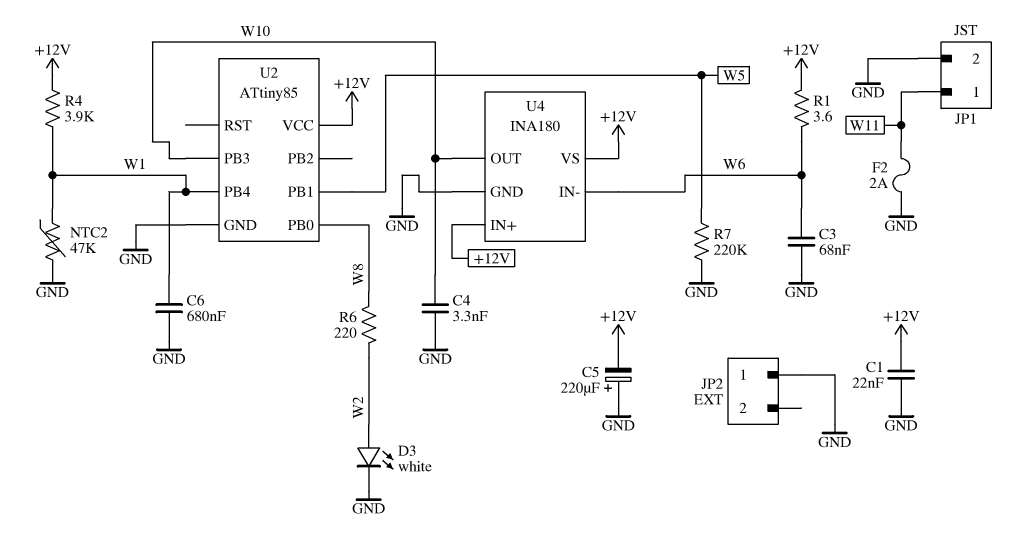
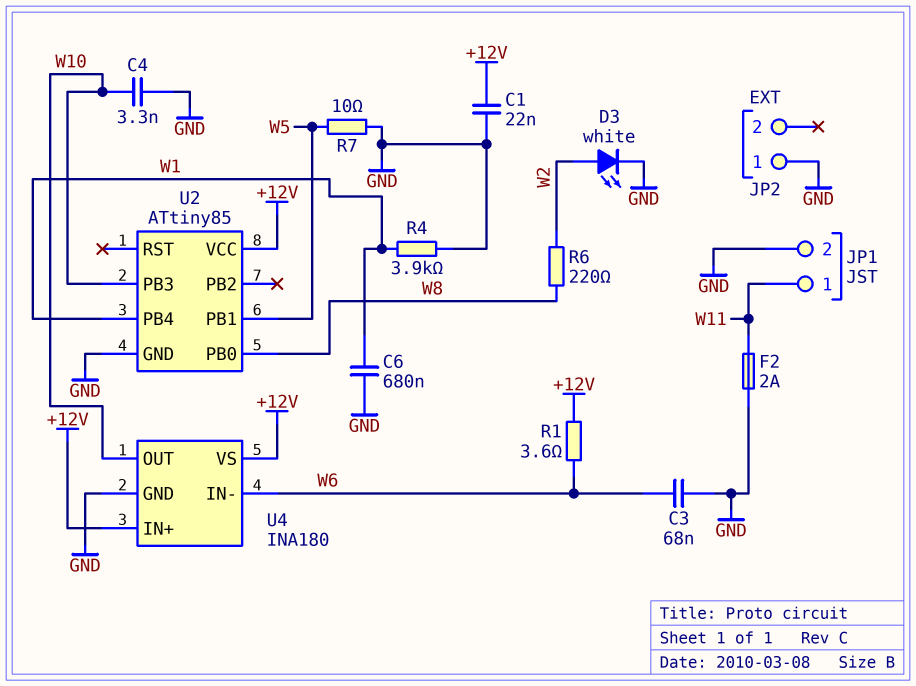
C5: 220uF (plus GND, minus +12V) -> none
NTC2: 47k (GND, W1) -> none
R4: 3.9k (+12V, W1) -> 3.9k (GND, W1)
R7: 220k (GND, W5) -> 10 (GND, W5)

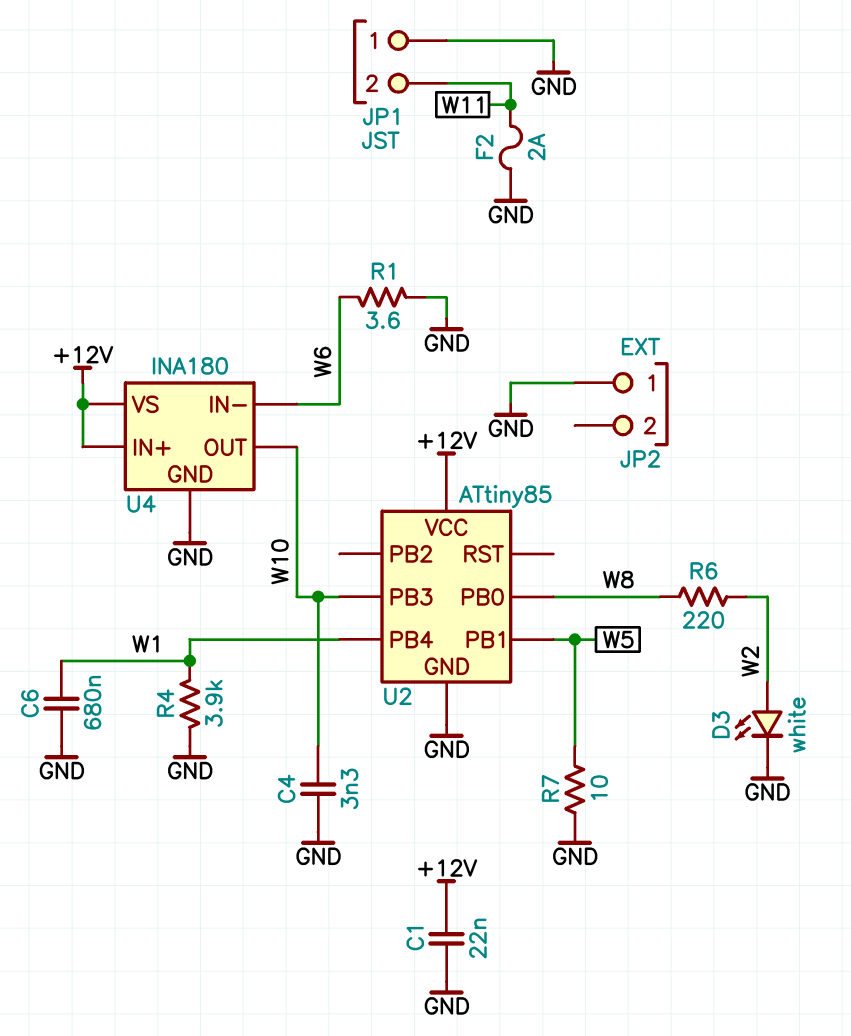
C3: 68nF (GND, W6) -> none
JP1 pin 1: W11 -> GND
JP1 pin 2: GND -> W11
R1: 3.6 (+12V, W6) -> 3.6 (GND, W6)

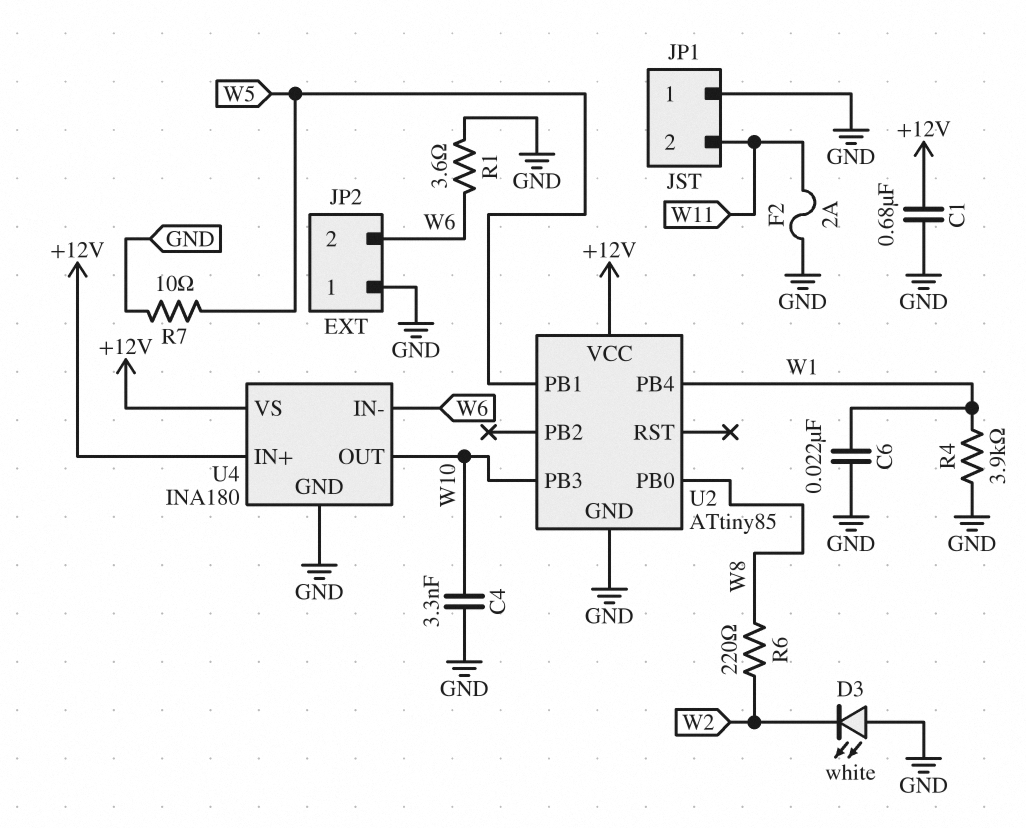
C1: 22nF (+12V, GND) -> 680nF (+12V, GND)
C6: 680nF (GND, W1) -> 22nF (GND, W1)
D3: LED white (A W2, K GND) -> LED white (A GND, K W2)
JP2 pin 2: none -> W6

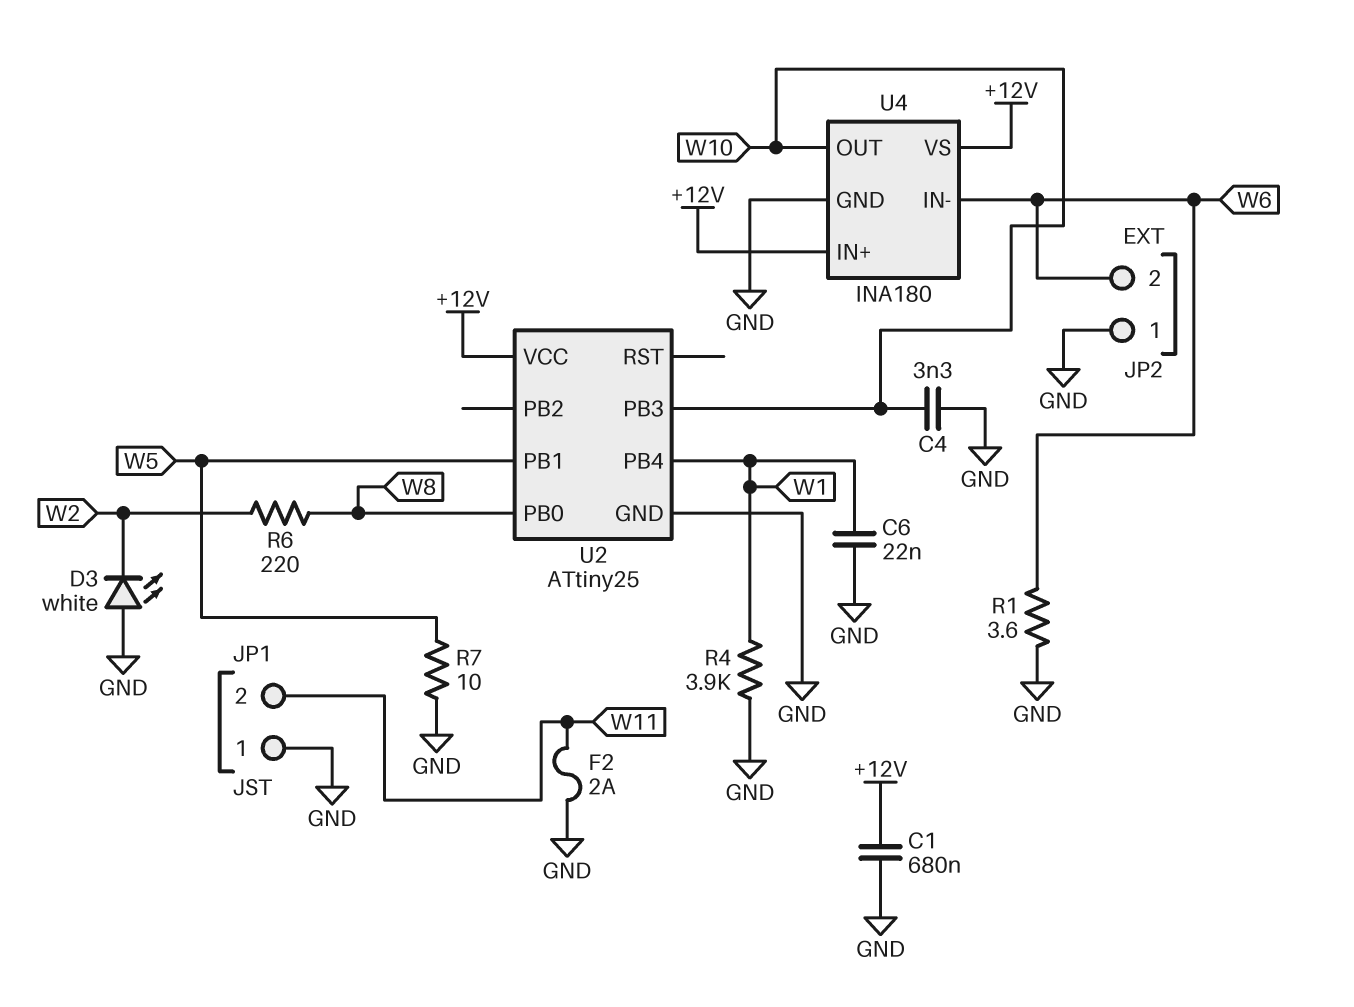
U2: ATtiny85 -> ATtiny25

